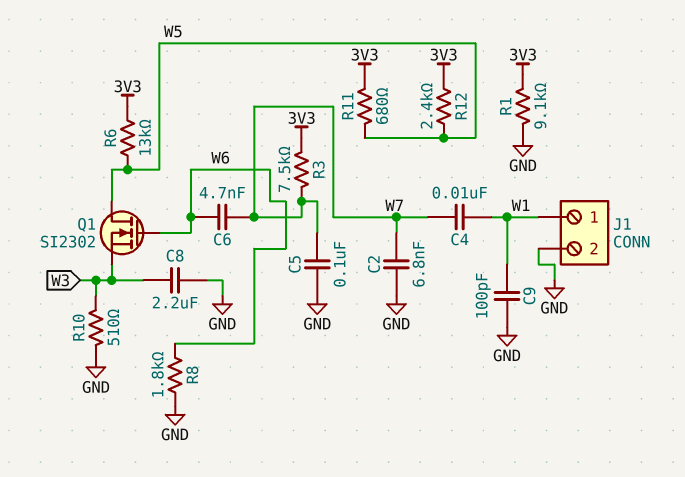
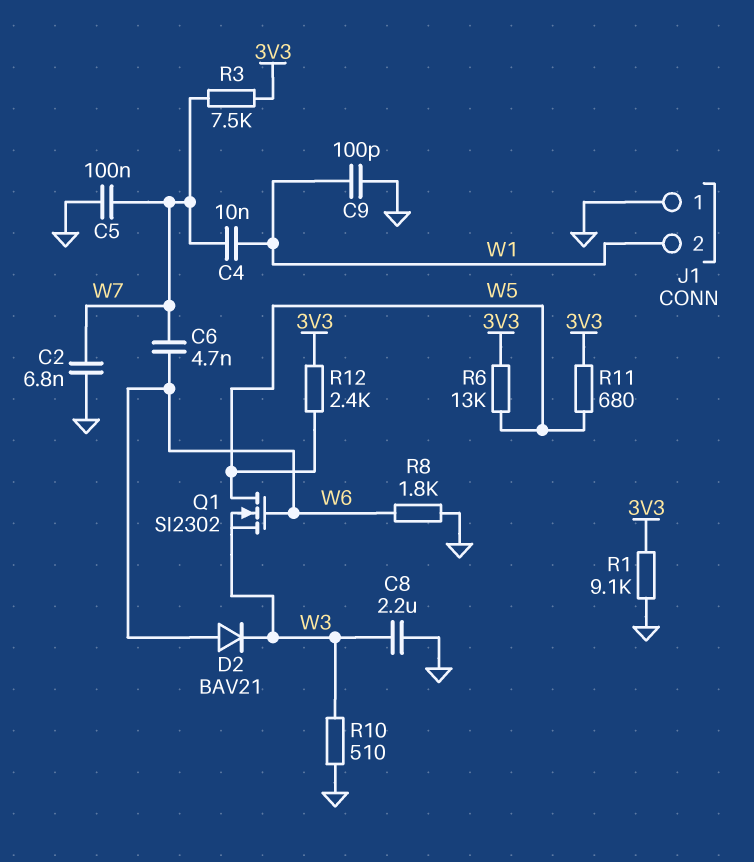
D2: none -> diode BAV21 (A W6, K W3)
J1 pin 1: W1 -> GND
J1 pin 2: GND -> W1

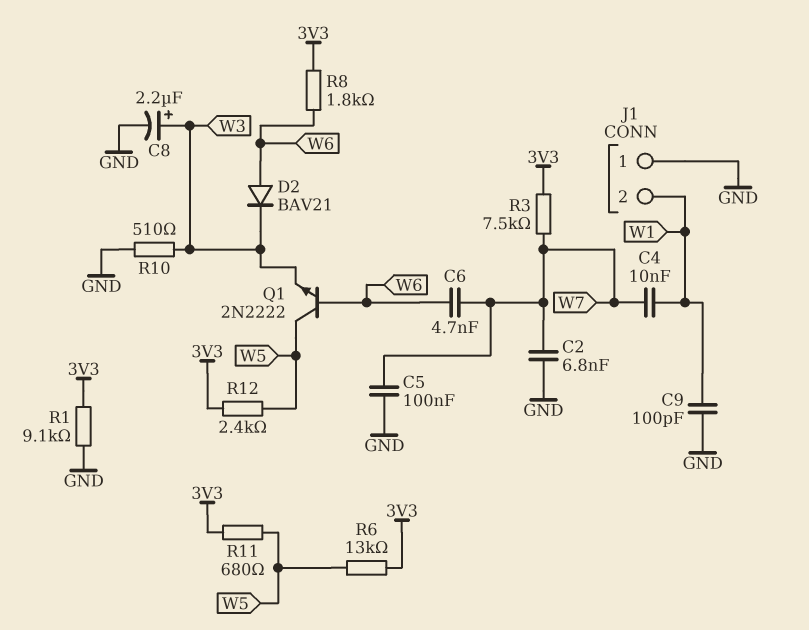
C8: 2.2uF (GND, W3) -> 2.2uF (plus W3, minus GND)
Q1: NMOS SI2302 (G W6, D W5, S W3) -> NPN 2N2222 (B W6, C W5, E W3)
R8: 1.8k (GND, W6) -> 1.8k (3V3, W6)

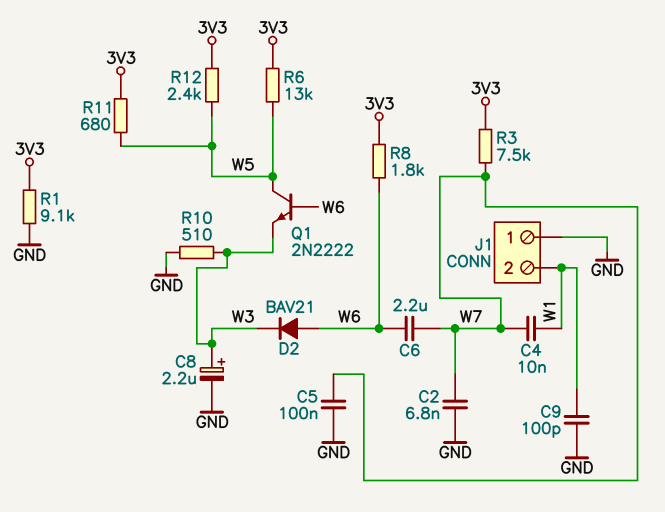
C6: 4.7nF (W6, W7) -> 2.2uF (W6, W7)

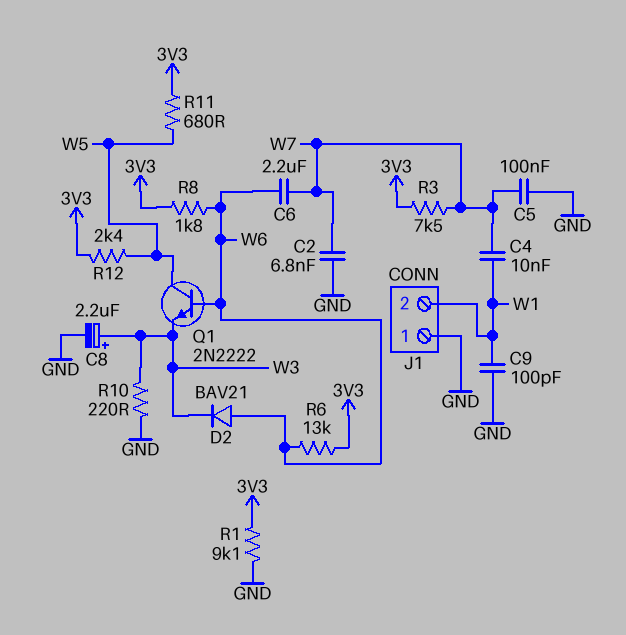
R6: 13k (3V3, W5) -> 13k (3V3, W6)
R10: 510 (GND, W3) -> 220 (GND, W3)

